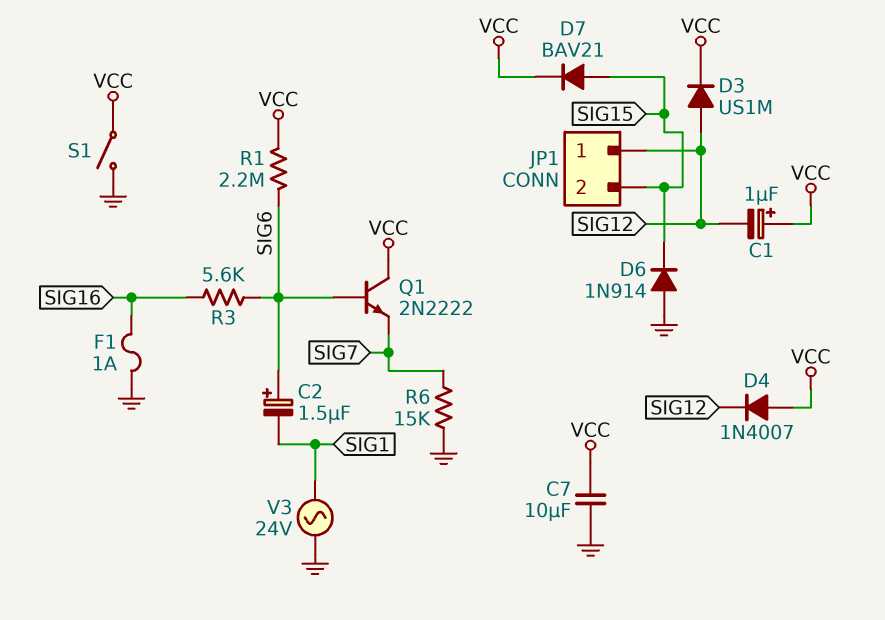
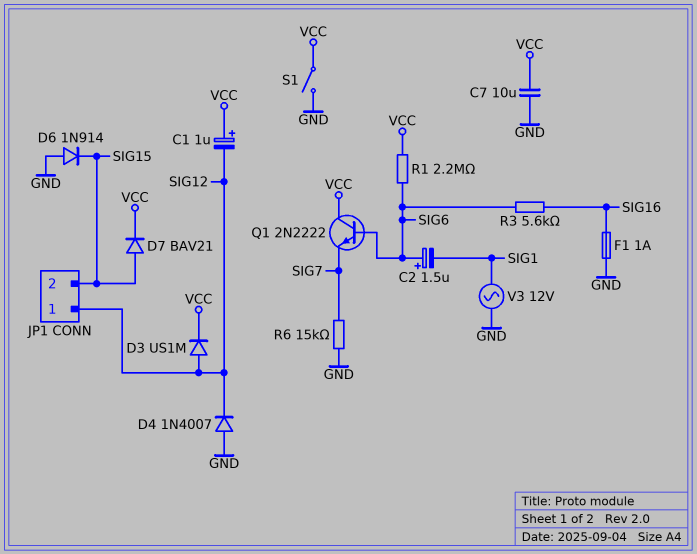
D4: diode 1N4007 (A VCC, K SIG12) -> diode 1N4007 (A GND, K SIG12)
V3: AC 24V (GND, SIG1) -> AC 12V (GND, SIG1)

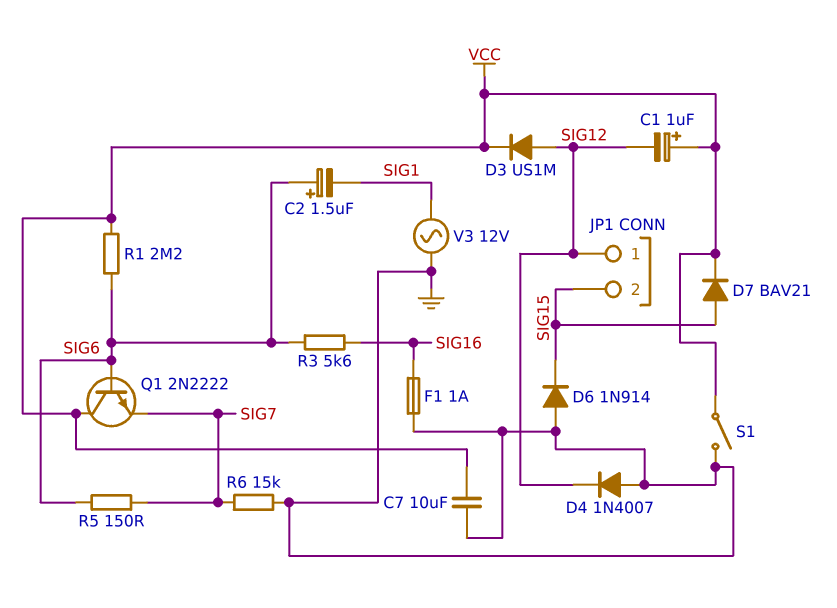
R5: none -> 150 (SIG6, SIG7)

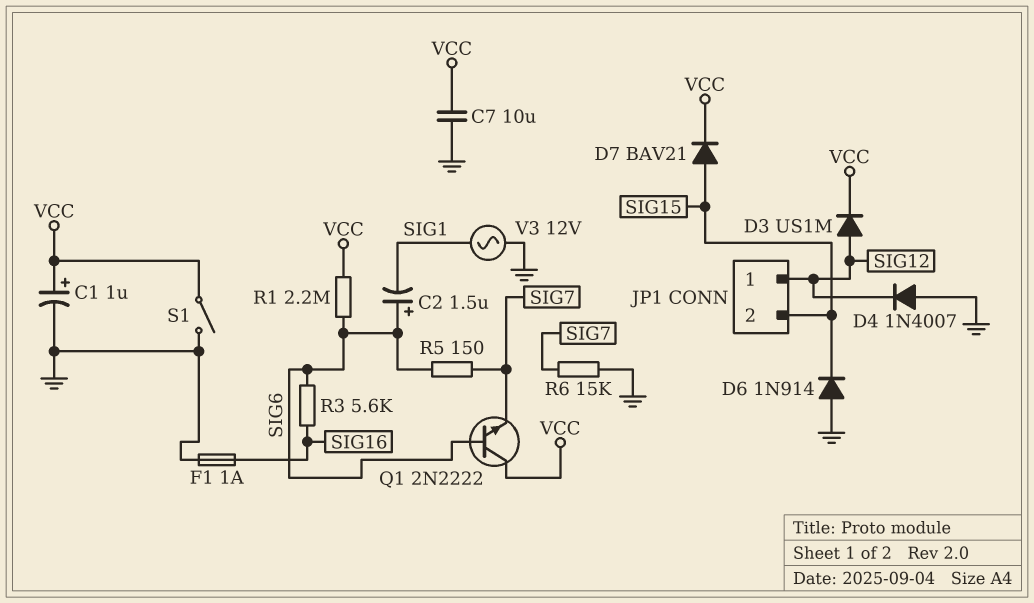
C1: 1uF (plus VCC, minus SIG12) -> 1uF (plus VCC, minus GND)

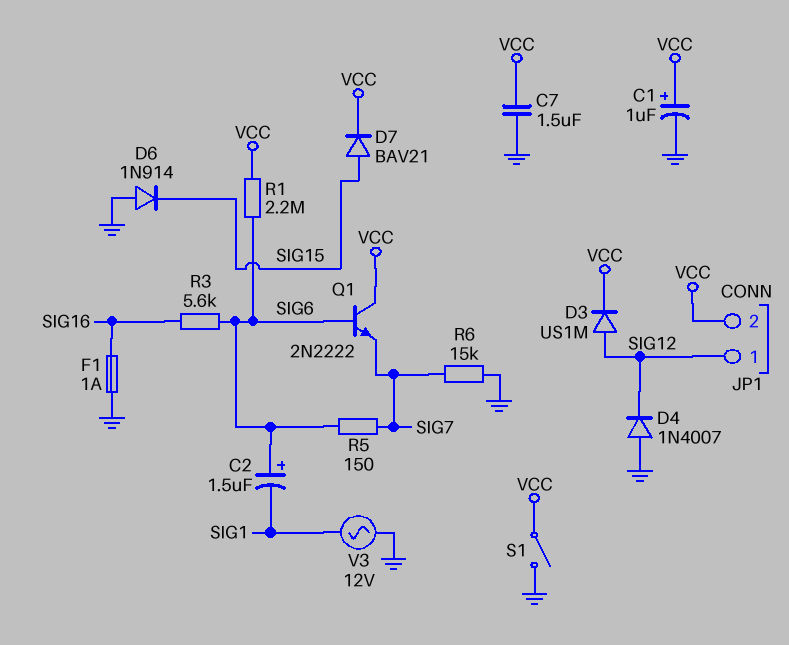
C7: 10uF (GND, VCC) -> 1.5uF (GND, VCC)
JP1 pin 2: SIG15 -> VCC

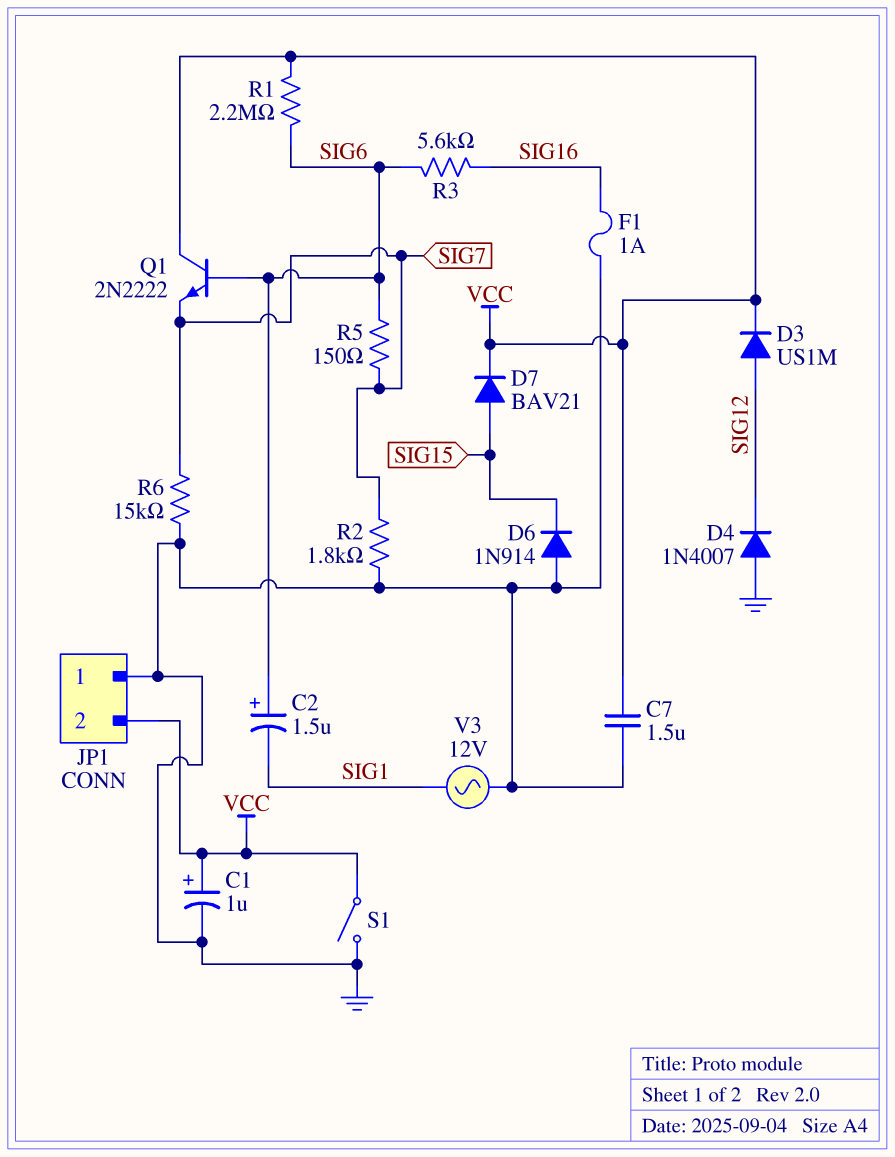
JP1 pin 1: SIG12 -> GND
R2: none -> 1.8k (GND, SIG7)

